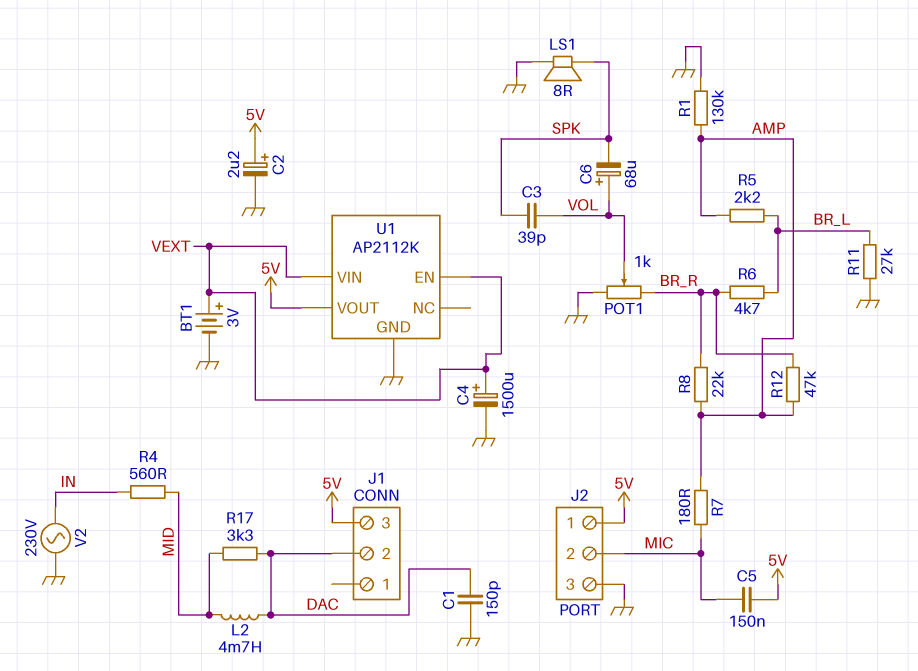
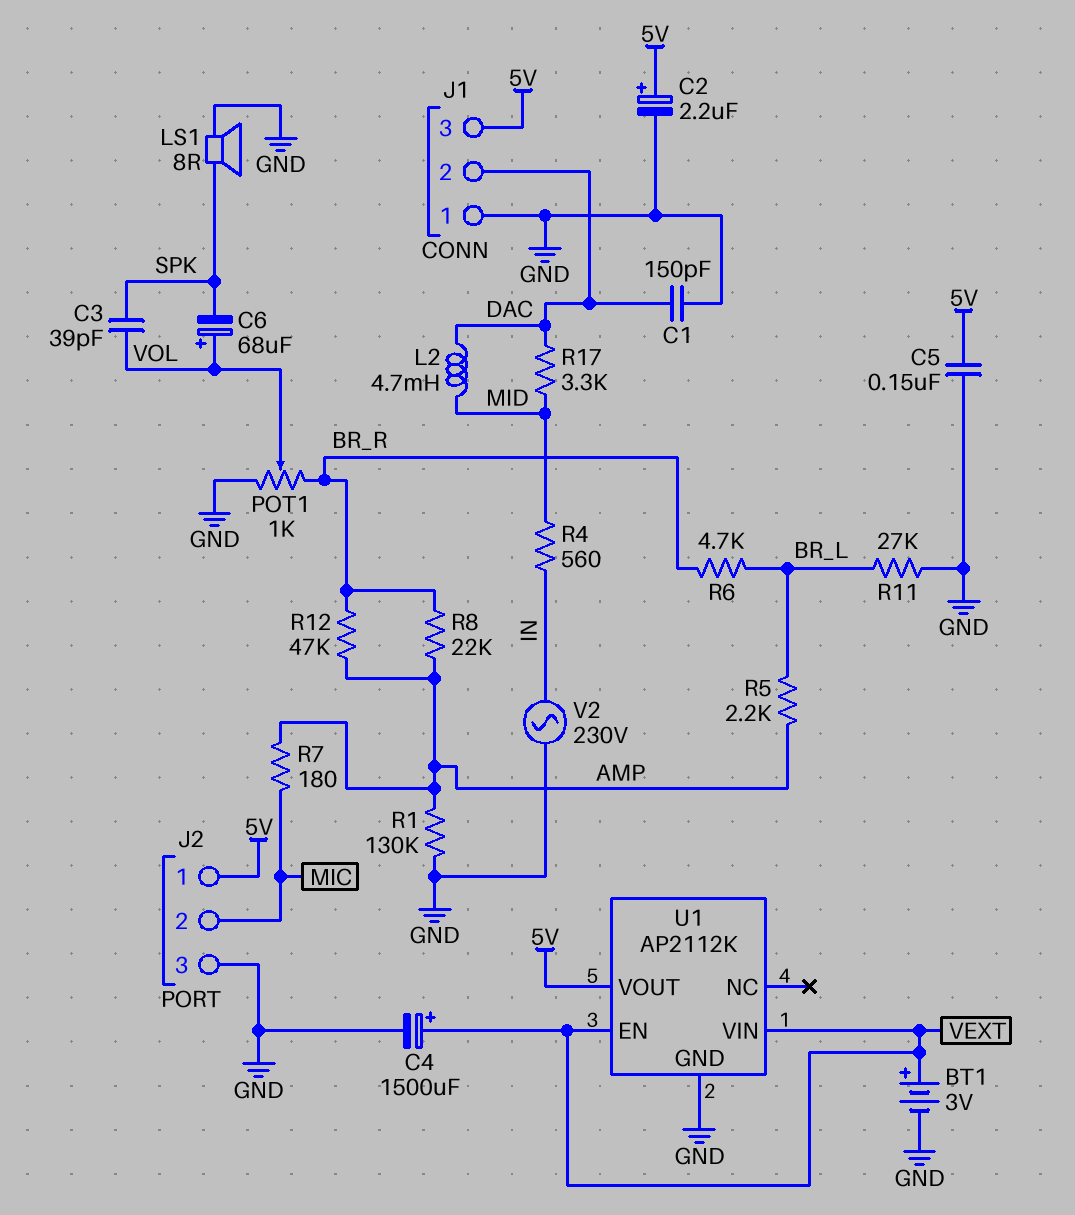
C5: 150nF (5V, MIC) -> 150nF (5V, GND)
J1 pin 1: none -> GND

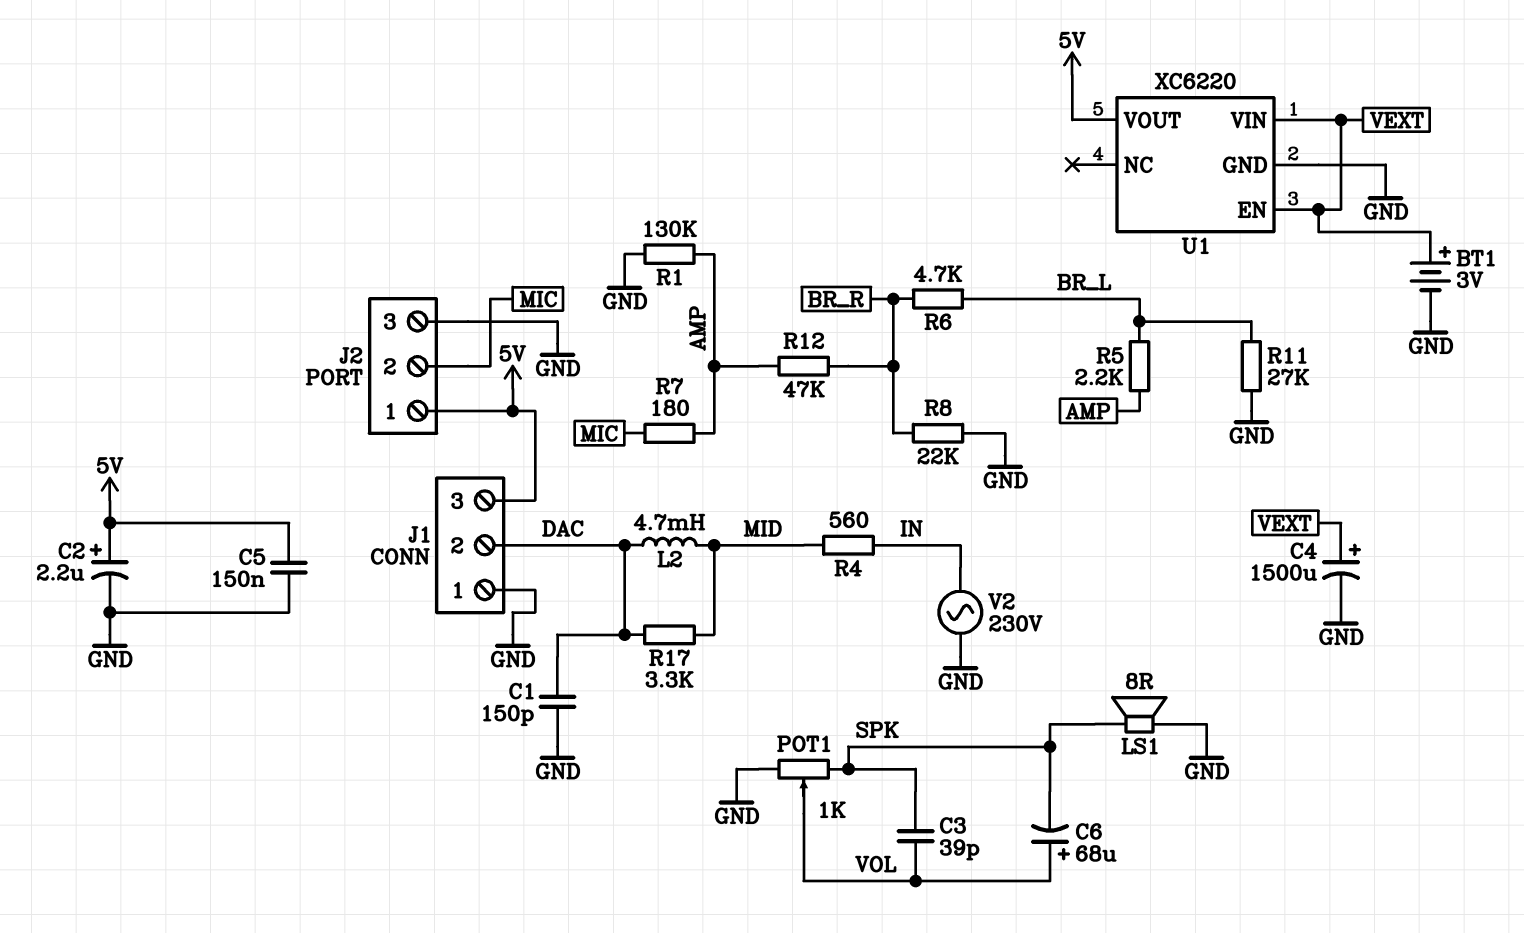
POT1: 1k (BR_R, GND, wiper VOL) -> 1k (GND, SPK, wiper VOL)
R8: 22k (AMP, BR_R) -> 22k (BR_R, GND)
U1: AP2112K -> XC6220

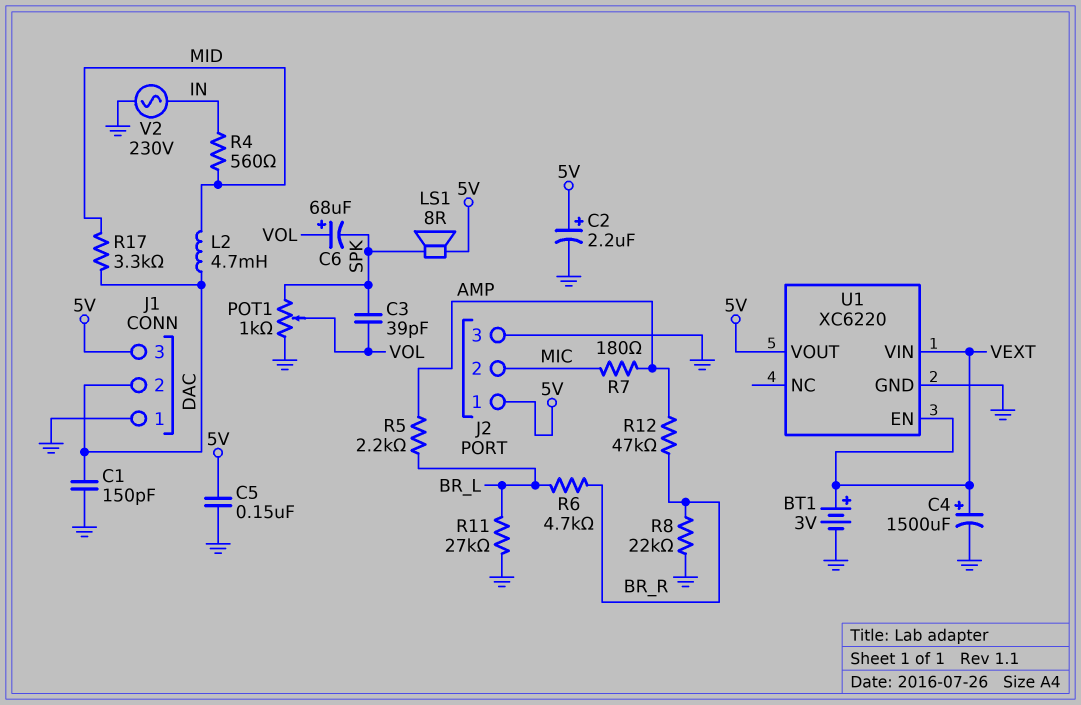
LS1: speaker 8R (GND, SPK) -> speaker 8R (5V, SPK)
R1: 130k (AMP, GND) -> none

